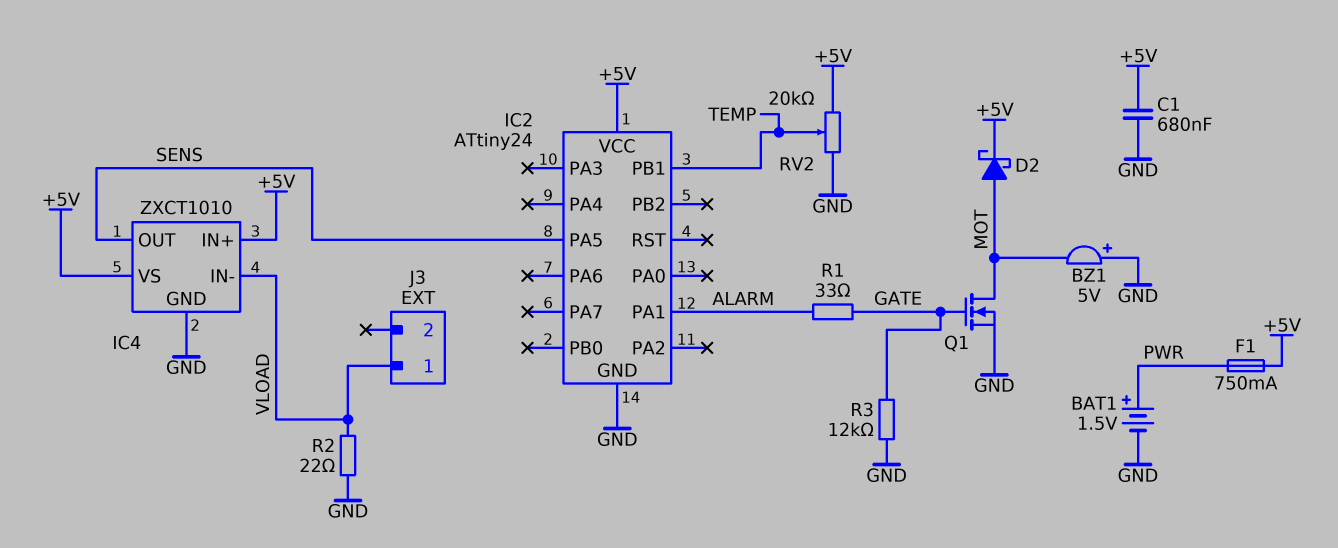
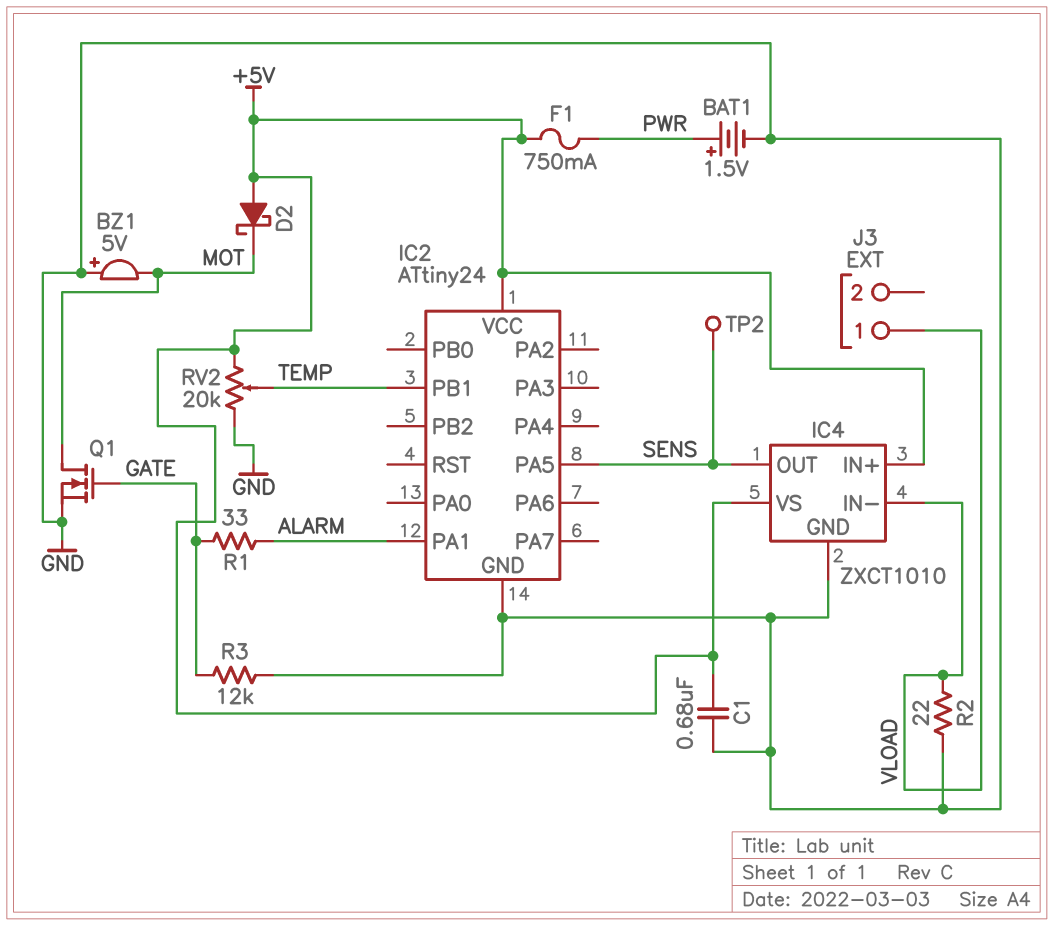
D2: schottky (A MOT, K +5V) -> schottky (A +5V, K MOT)
TP2: none -> test point (SENS)

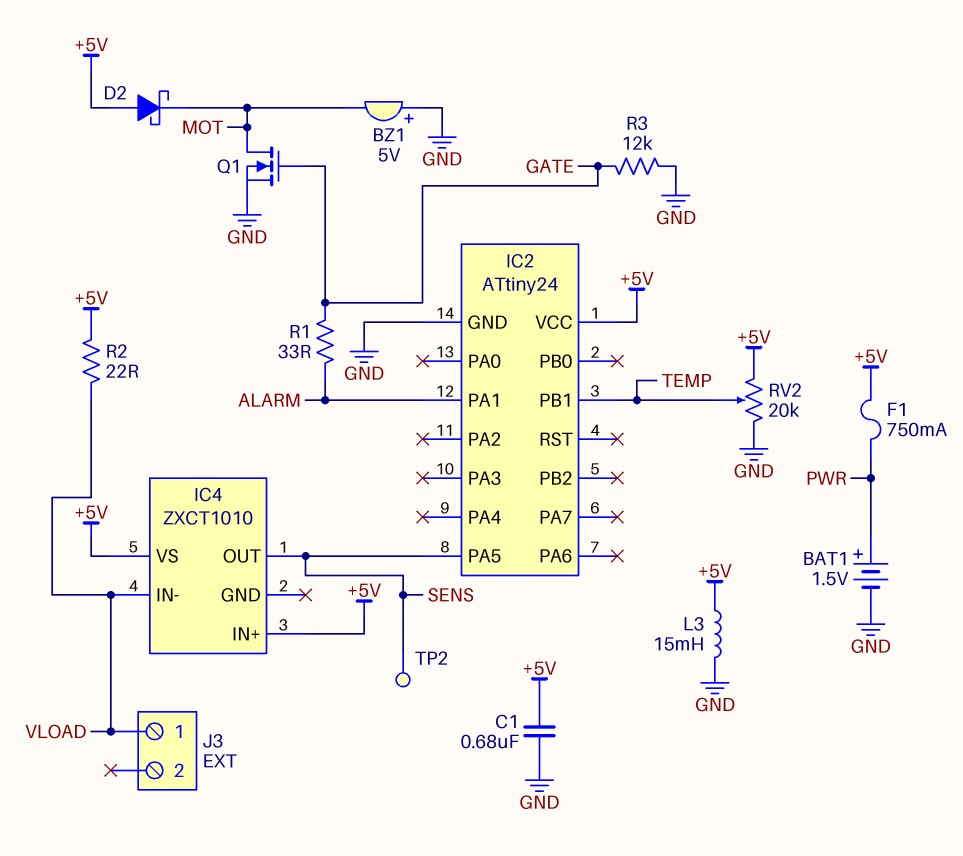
IC4 pin GND: GND -> none
L3: none -> 15mH (+5V, GND)
R2: 22 (GND, VLOAD) -> 22 (+5V, VLOAD)

